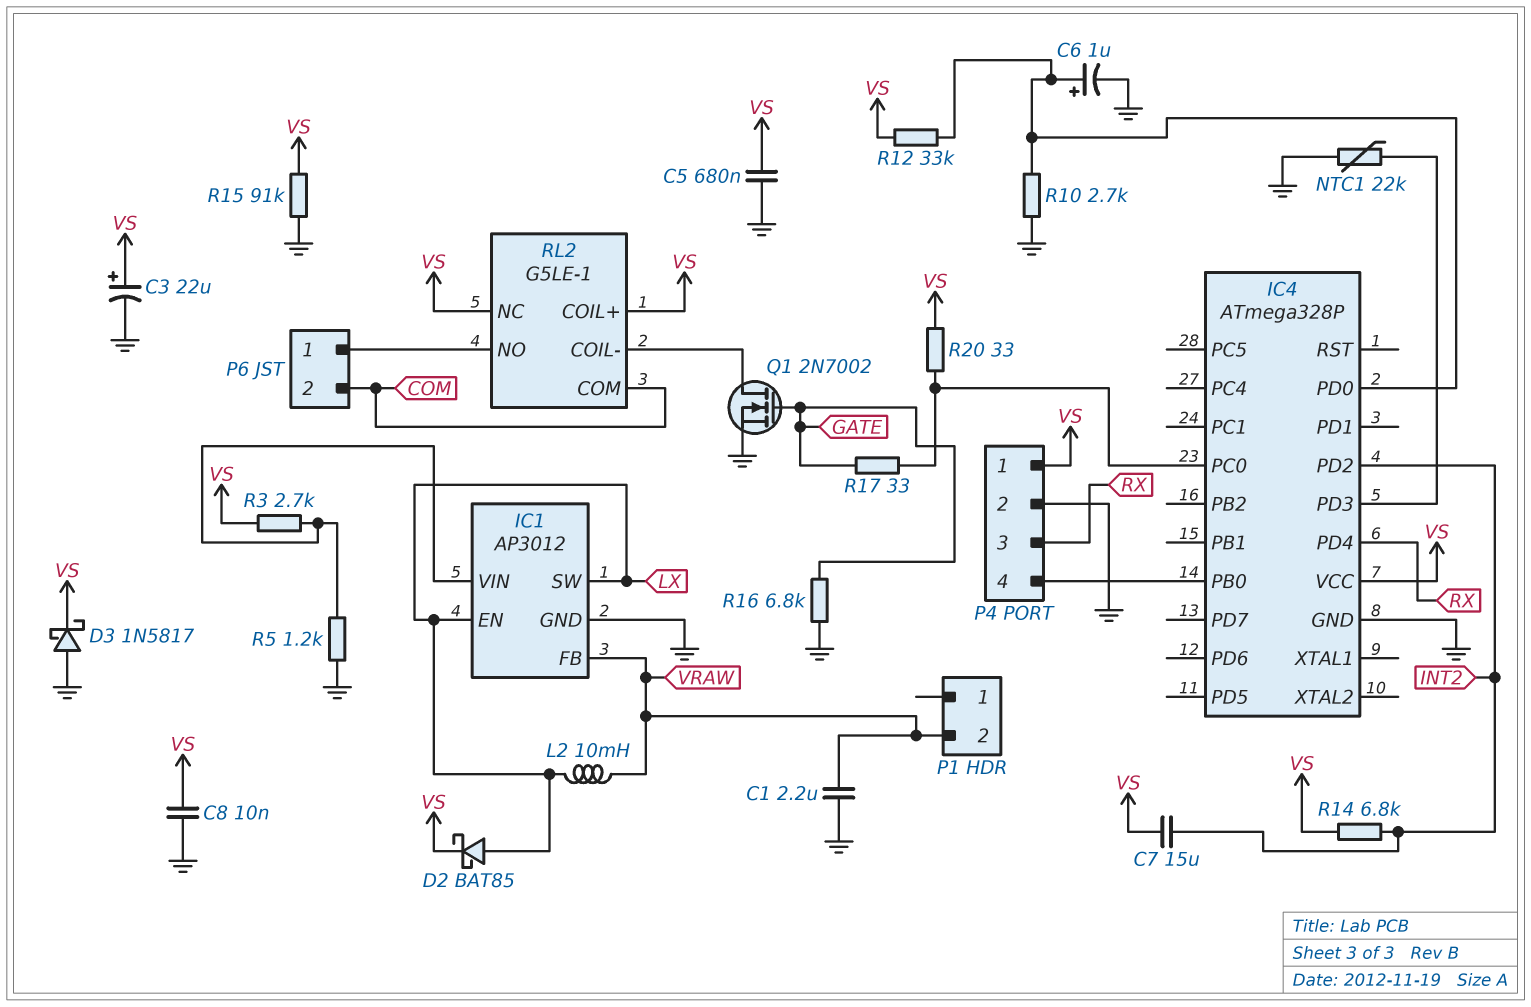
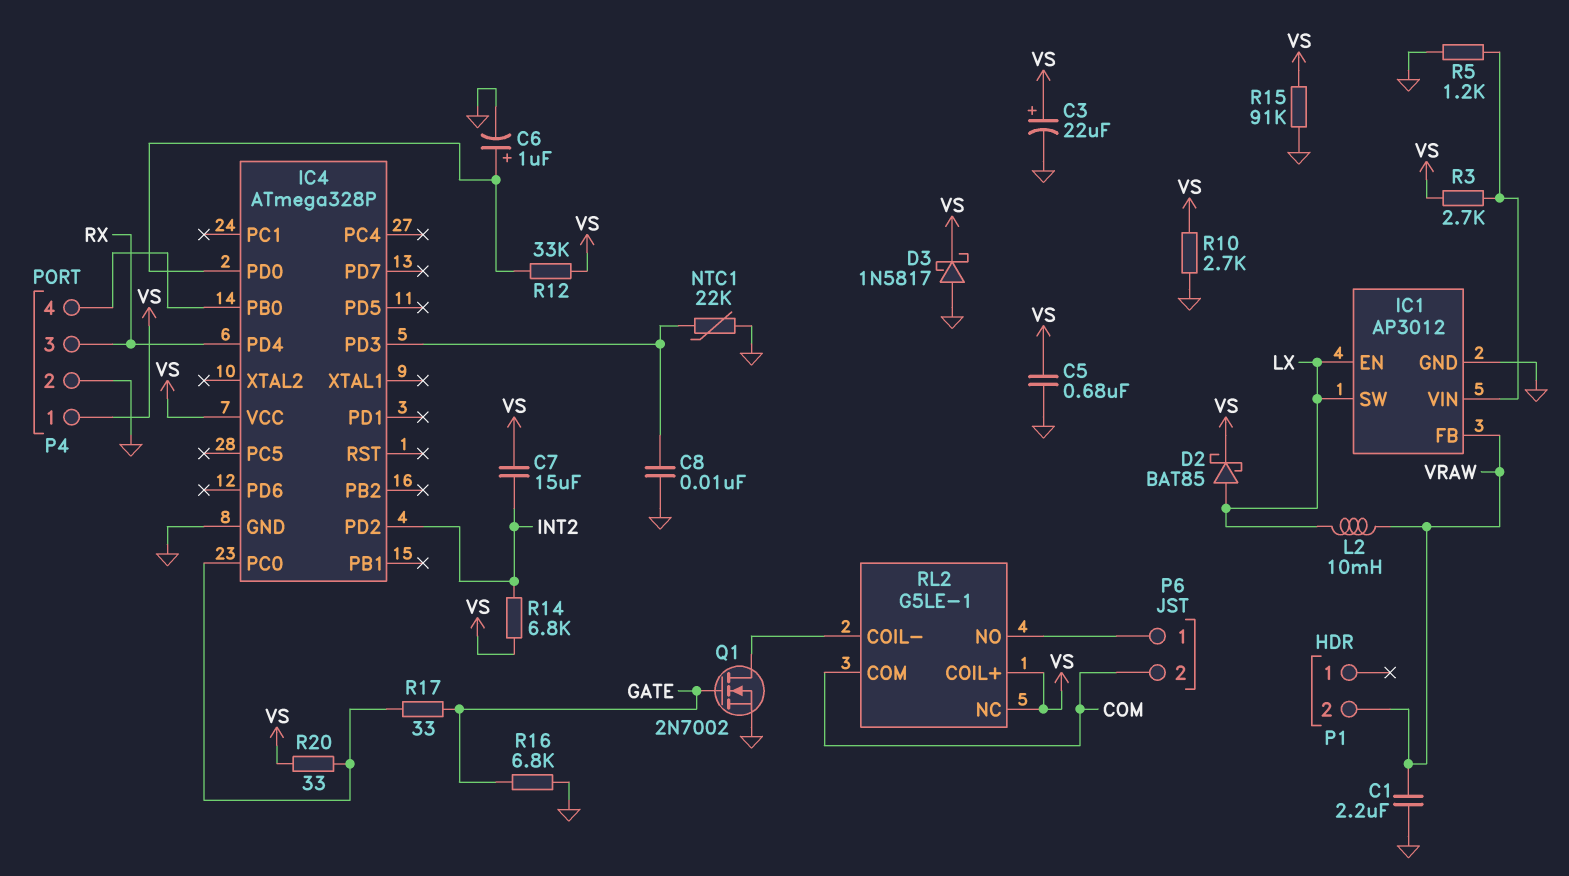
C8: 10nF (GND, VS) -> 10nF (GND, IC4/PD3)
R10: 2.7k (GND, IC4/PD0) -> 2.7k (GND, VS)

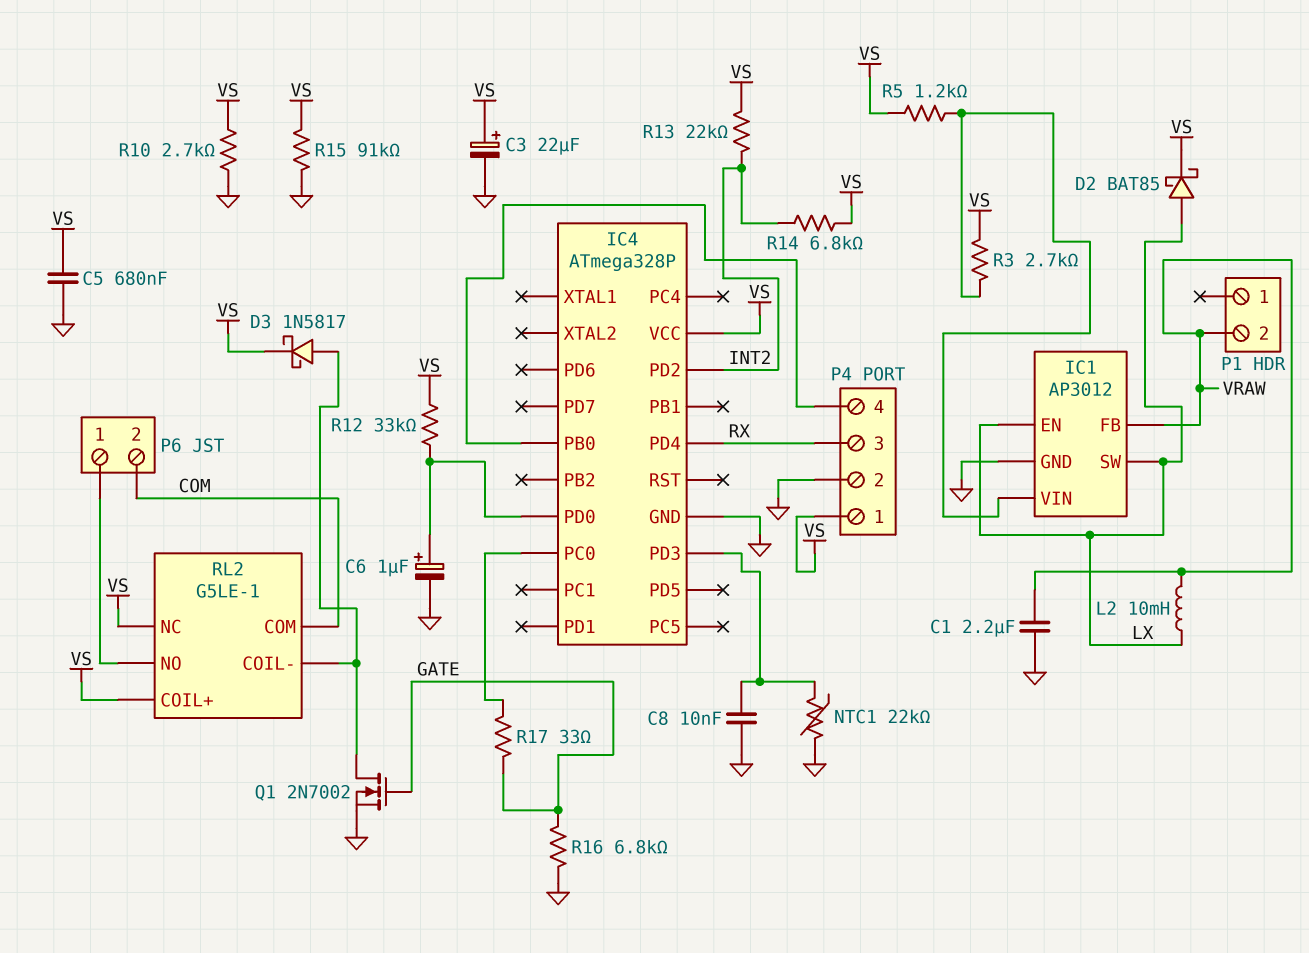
C7: 15uF (INT2, VS) -> none
D3: schottky 1N5817 (A GND, K VS) -> schottky 1N5817 (A RL2/COIL-, K VS)
R5: 1.2k (GND, IC1/VIN) -> 1.2k (IC1/VIN, VS)
R13: none -> 22k (INT2, VS)
R20: 33 (IC4/PC0, VS) -> none

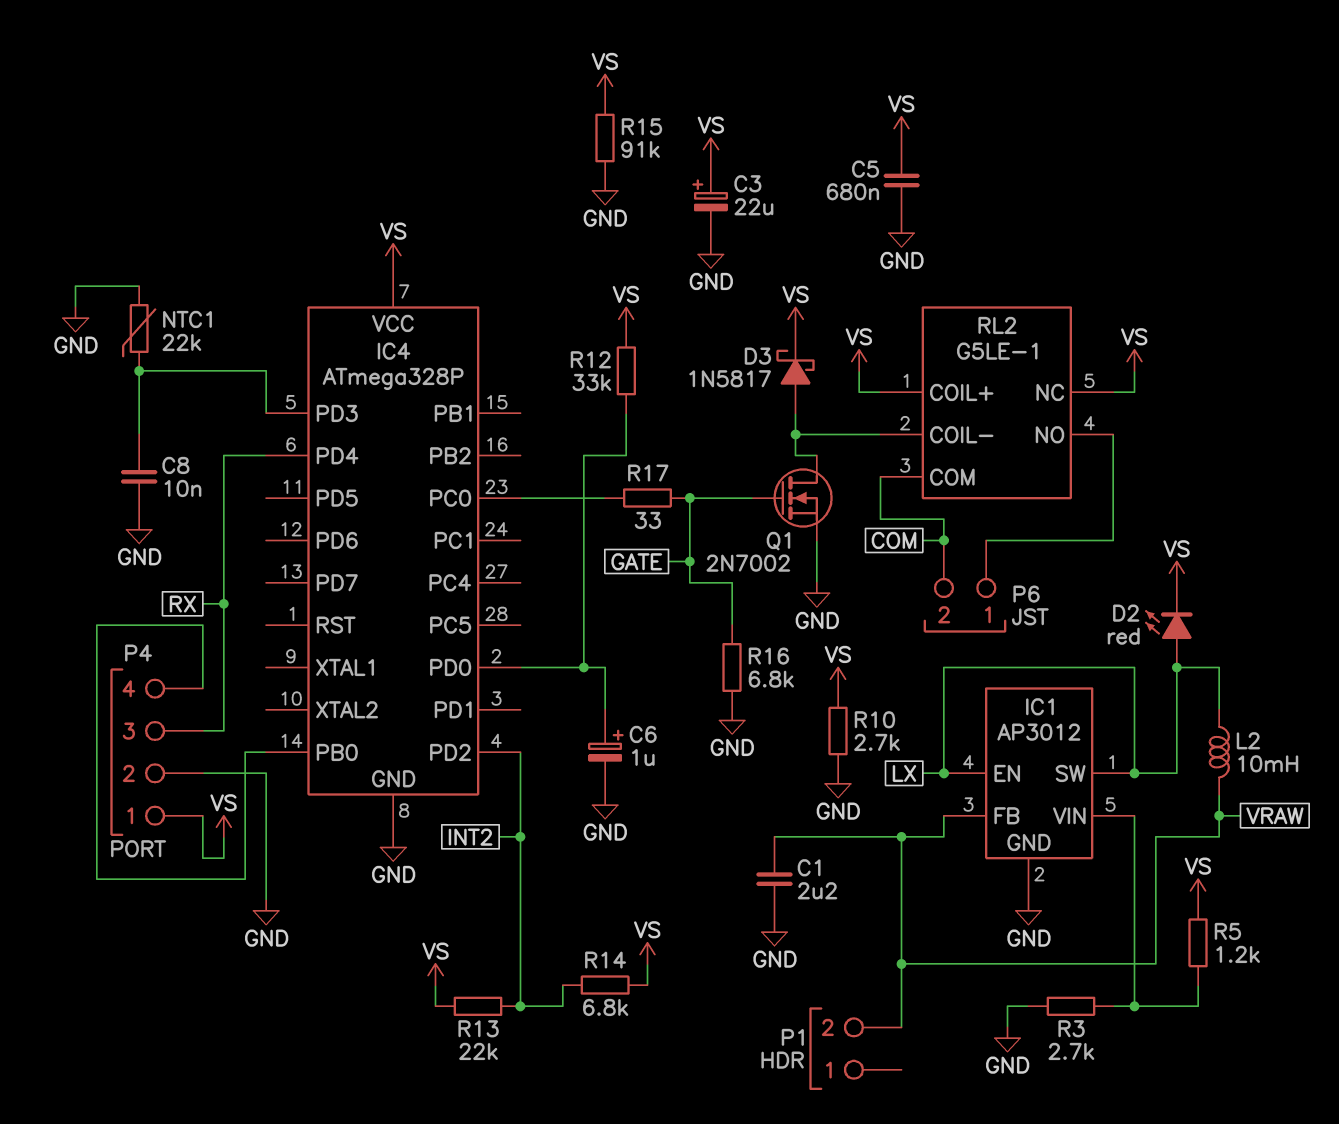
D2: schottky BAT85 (A LX, K VS) -> LED red (A LX, K VS)
R3: 2.7k (IC1/VIN, VS) -> 2.7k (GND, IC1/VIN)

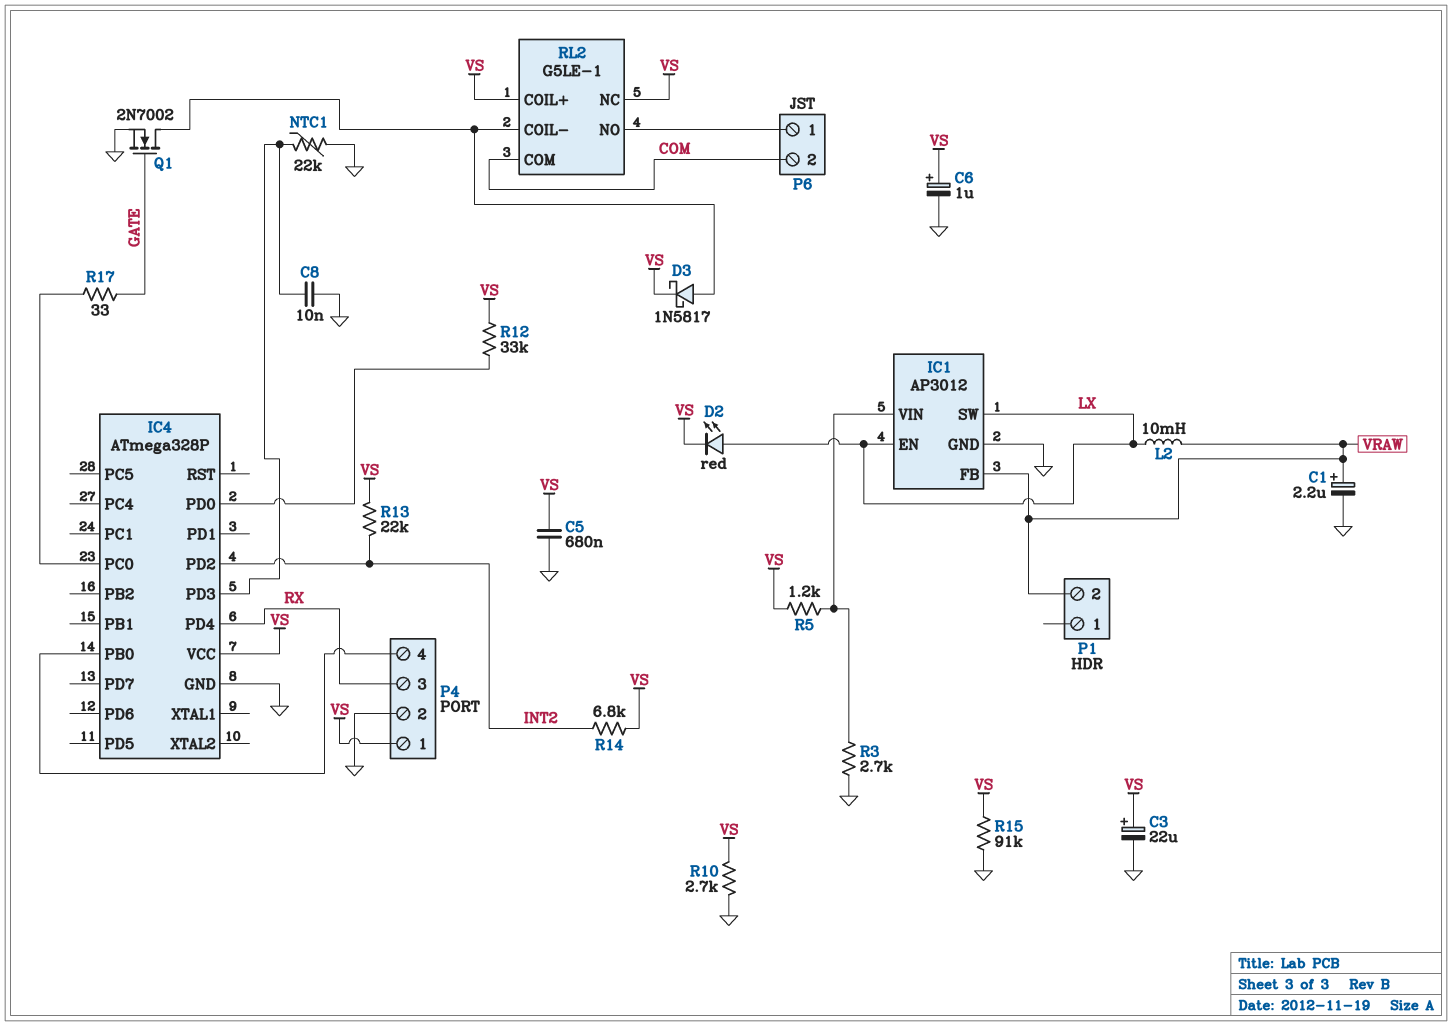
C1: 2.2uF (GND, VRAW) -> 2.2uF (plus VRAW, minus GND)
C6: 1uF (plus IC4/PD0, minus GND) -> 1uF (plus VS, minus GND)
R16: 6.8k (GATE, GND) -> none

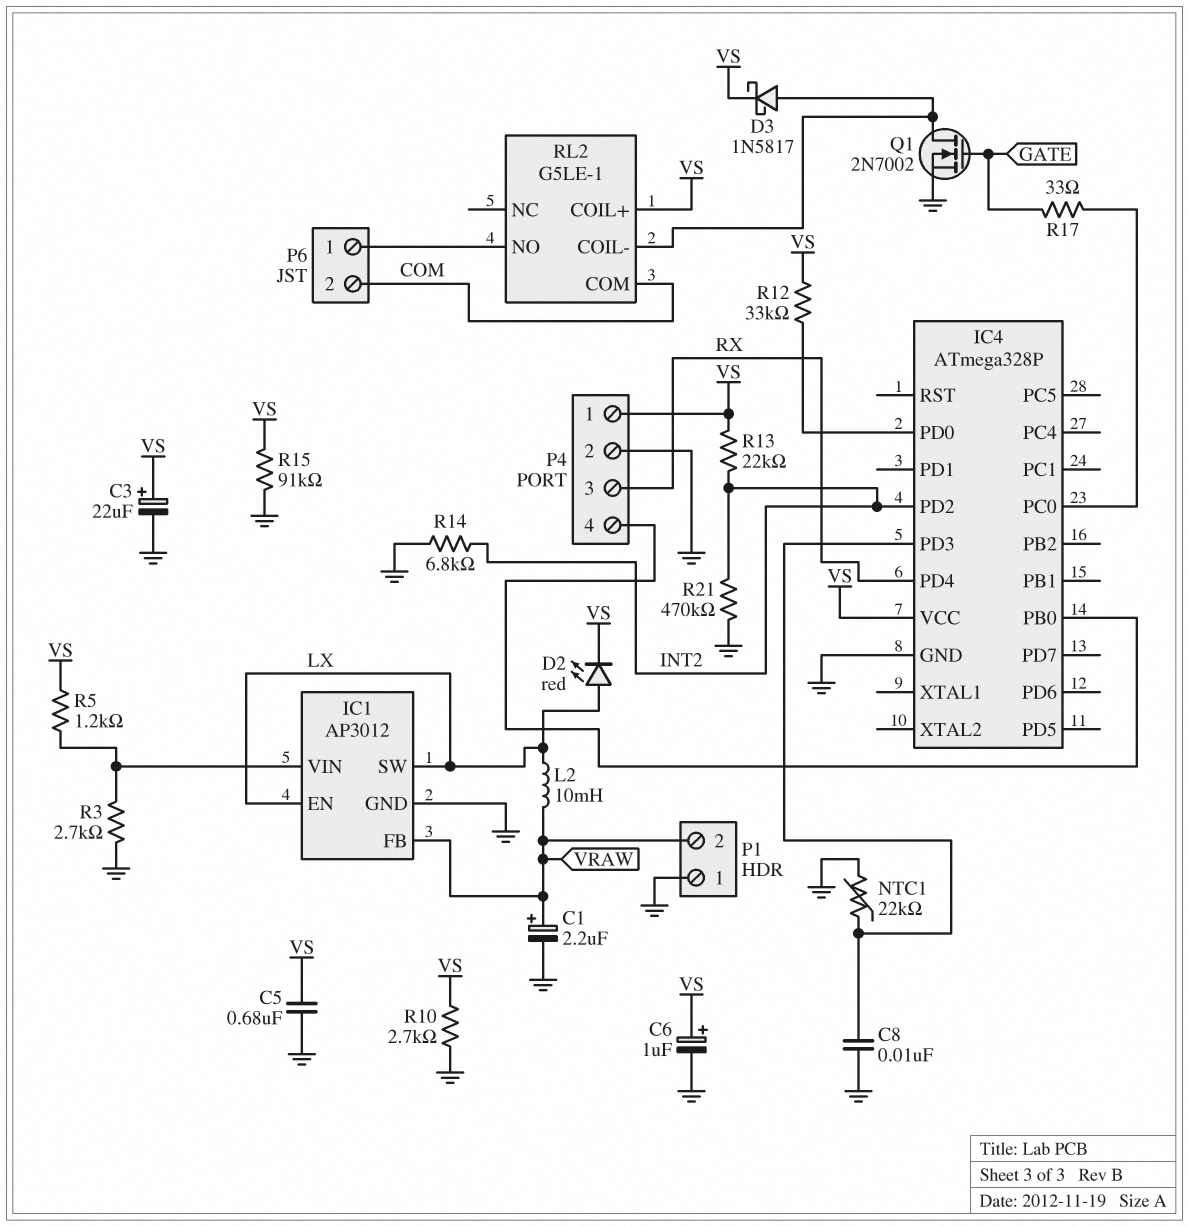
P1 pin 1: none -> GND
R14: 6.8k (INT2, VS) -> 6.8k (GND, INT2)
R21: none -> 470k (GND, INT2)
RL2 pin NC: VS -> none

